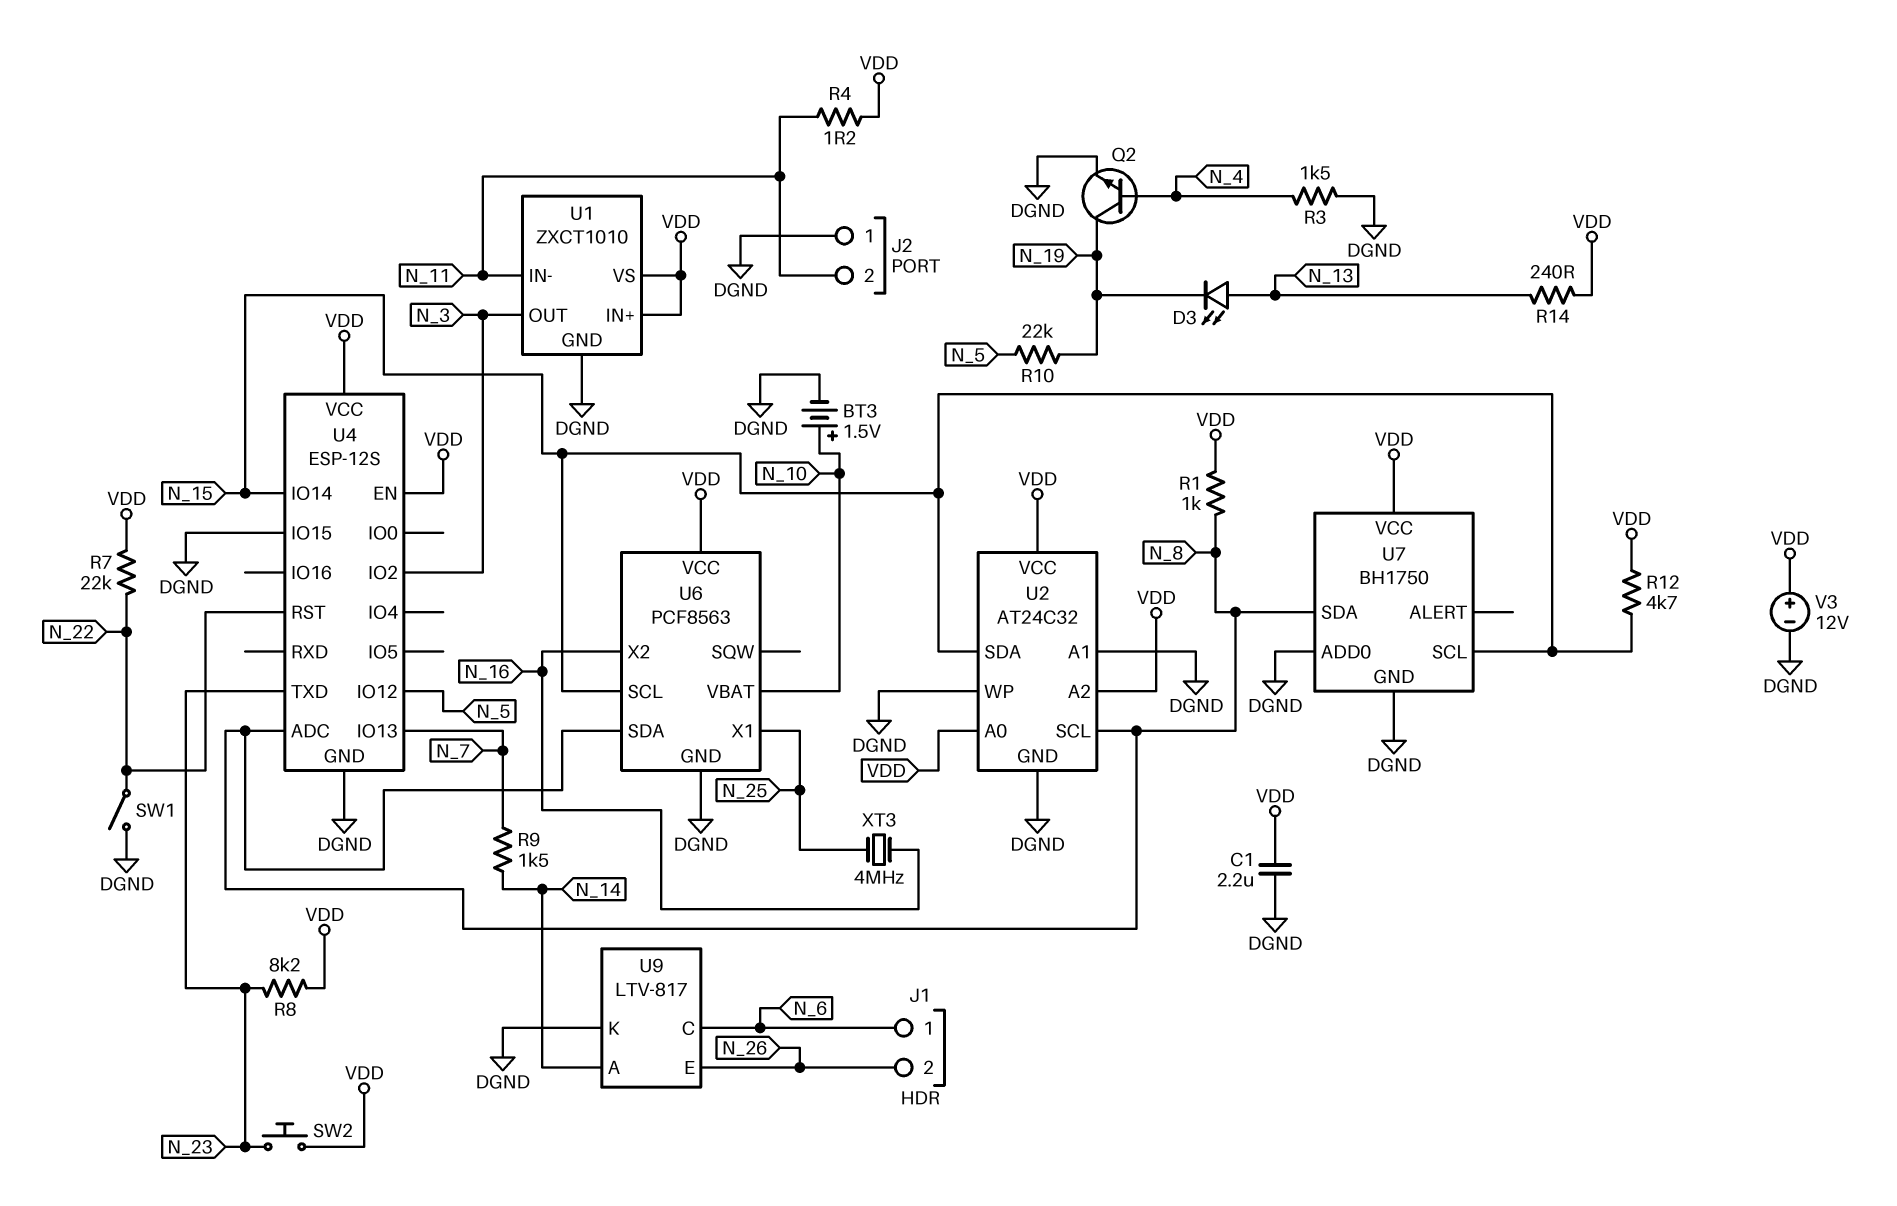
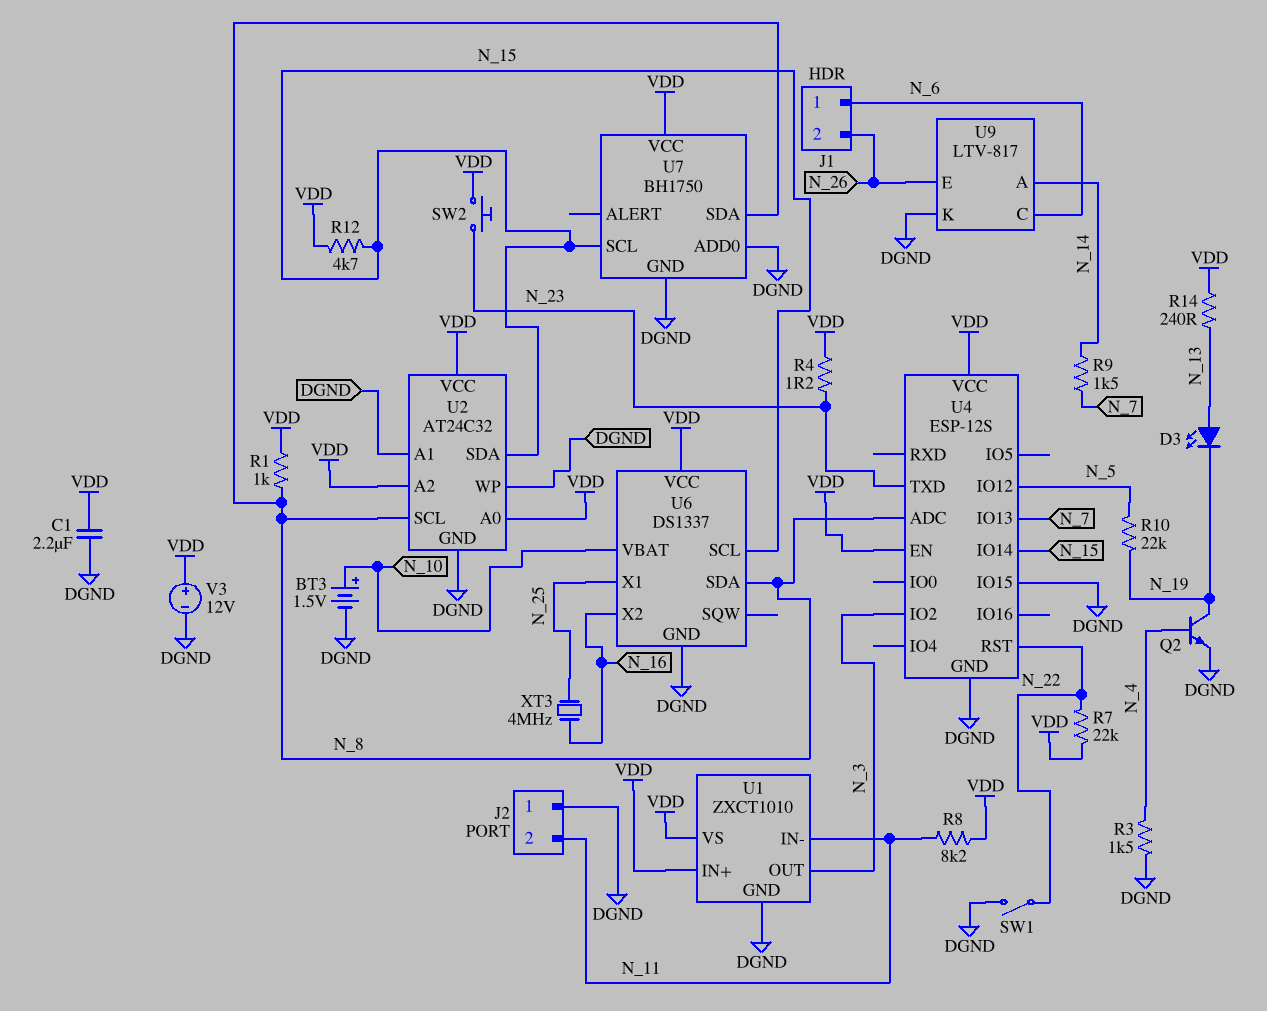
R4: 1.2 (N_11, VDD) -> 1.2 (N_23, VDD)
R8: 8.2k (N_23, VDD) -> 8.2k (N_11, VDD)
U6: PCF8563 -> DS1337

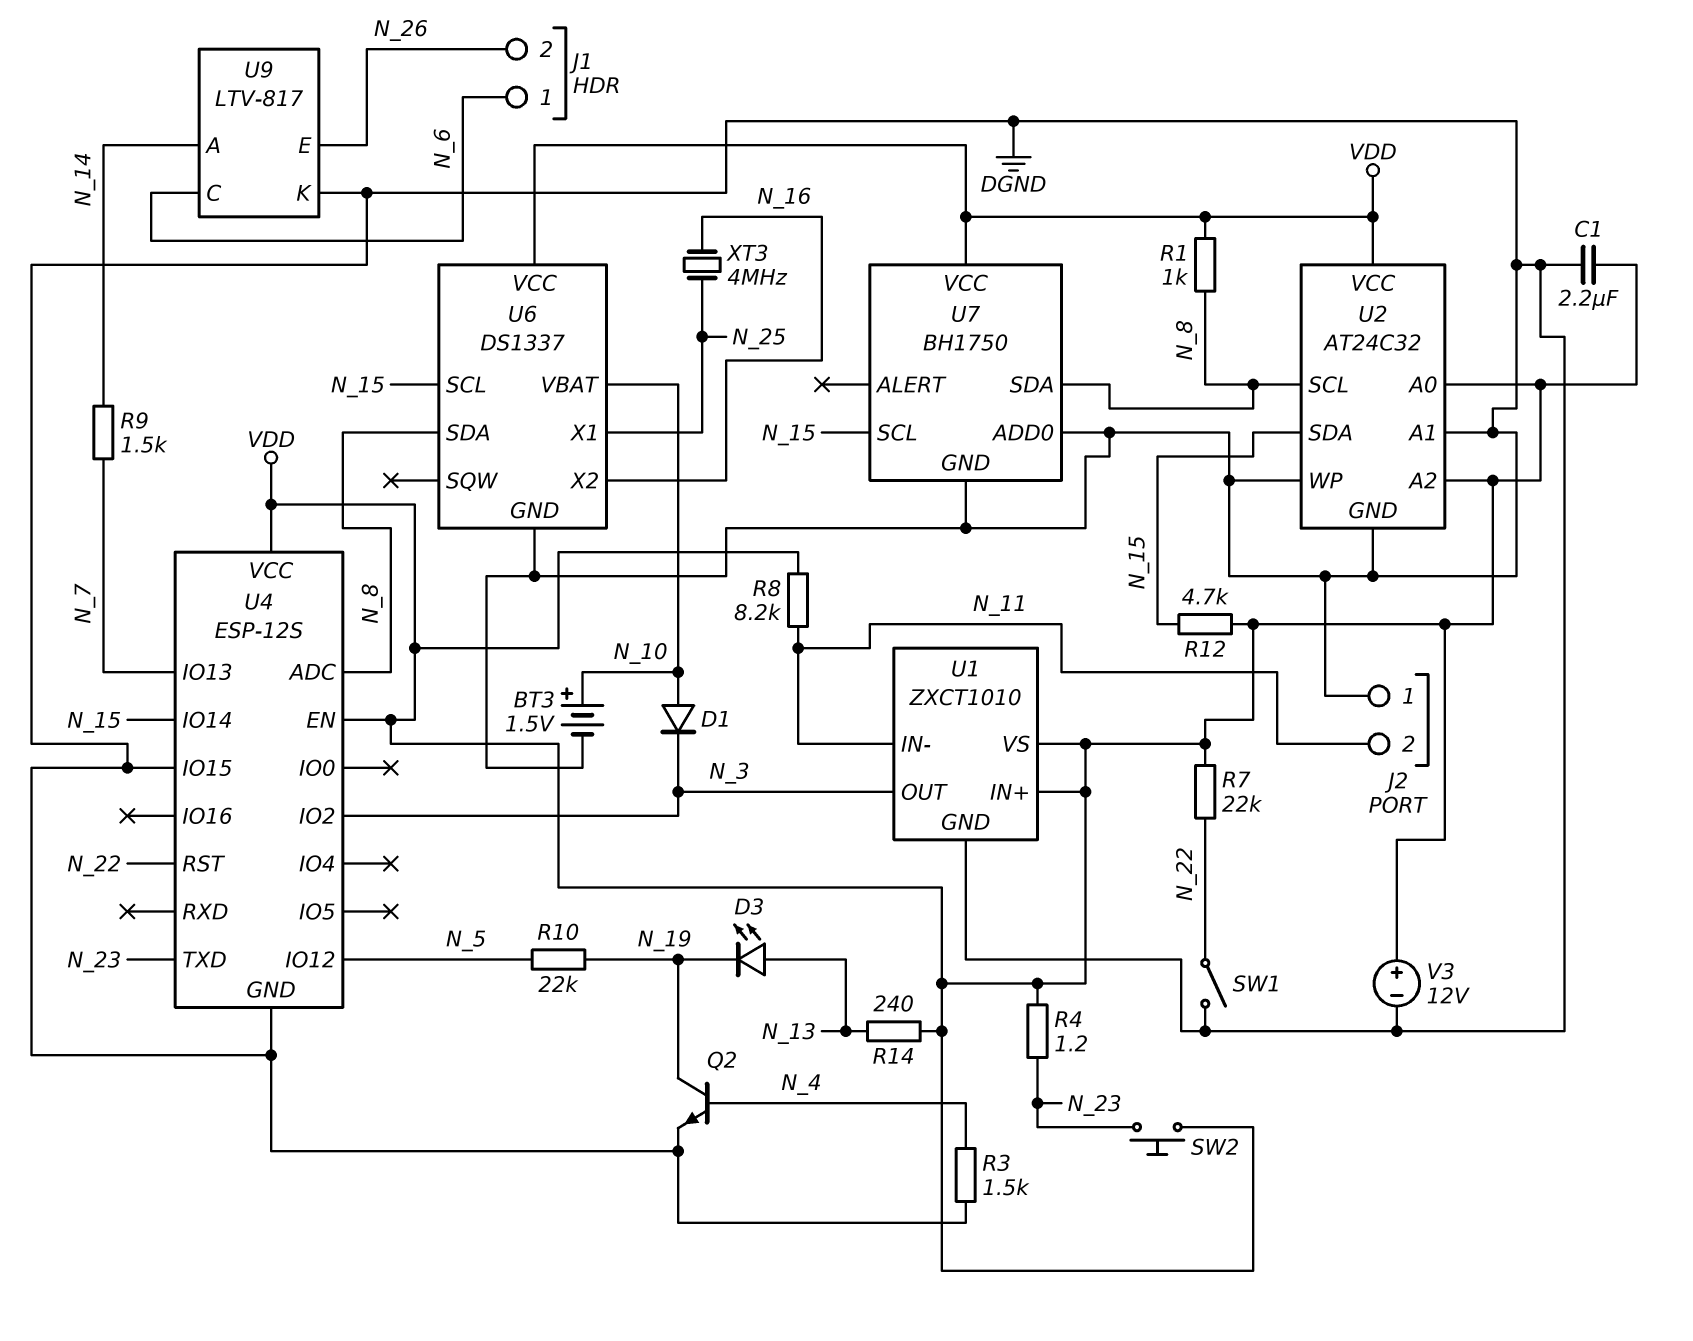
D1: none -> diode (A N_10, K N_3)

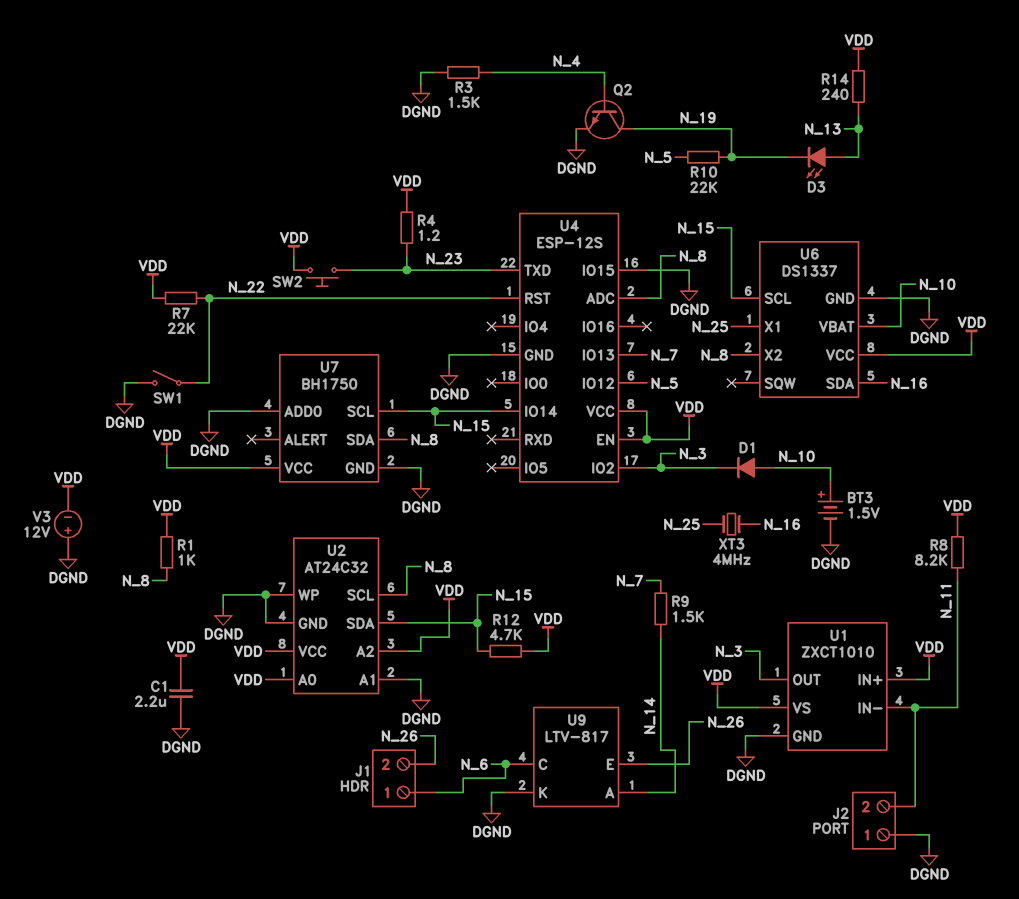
U6 pin SDA: N_8 -> N_16
U6 pin X2: N_16 -> N_8
V3: 12V (plus VDD, minus DGND) -> 12V (plus DGND, minus VDD)

